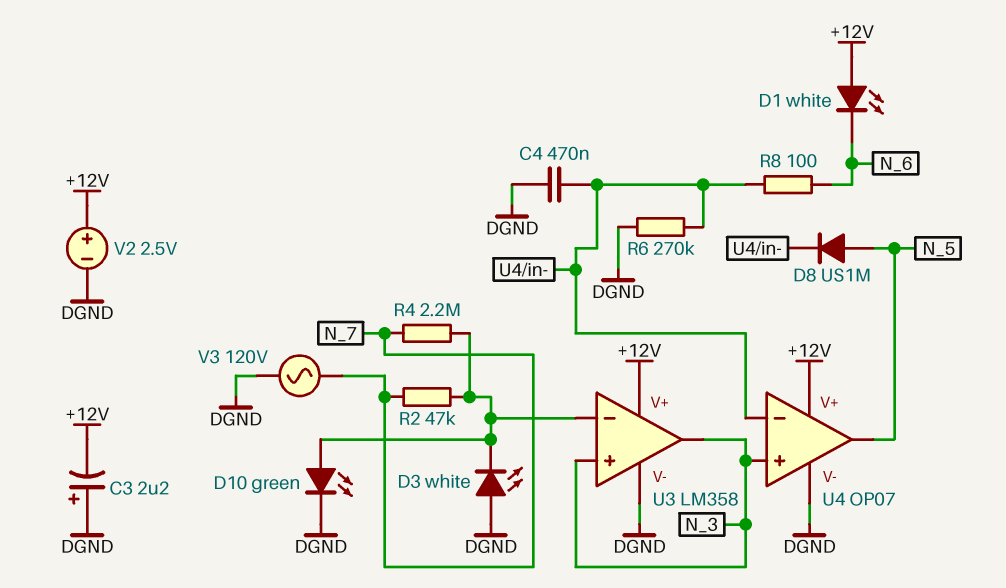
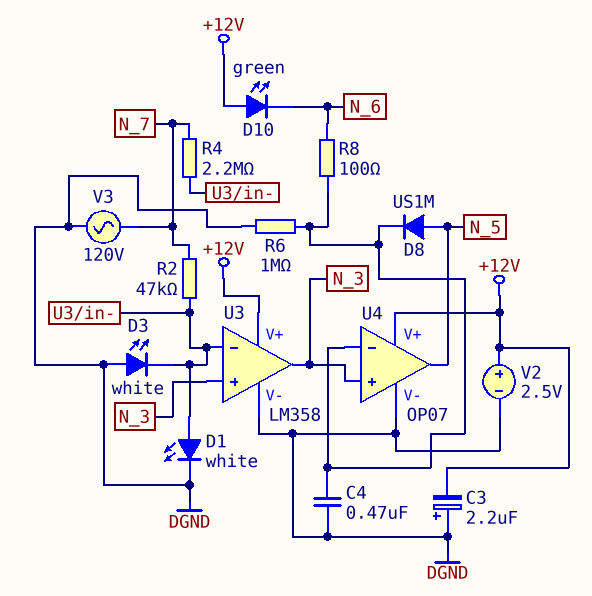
D1: LED white (A +12V, K N_6) -> LED white (A U3/in-, K DGND)
D10: LED green (A U3/in-, K DGND) -> LED green (A +12V, K N_6)
R6: 270k (DGND, U4/in-) -> 1M (DGND, U4/in-)

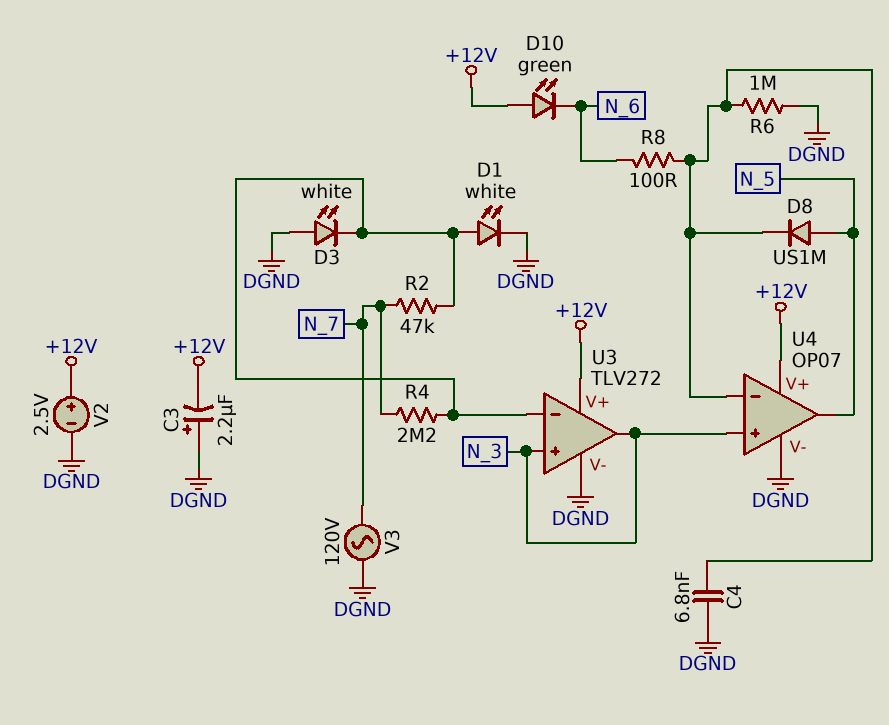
C4: 470nF (DGND, U4/in-) -> 6.8nF (DGND, U4/in-)
U3: LM358 -> TLV272

